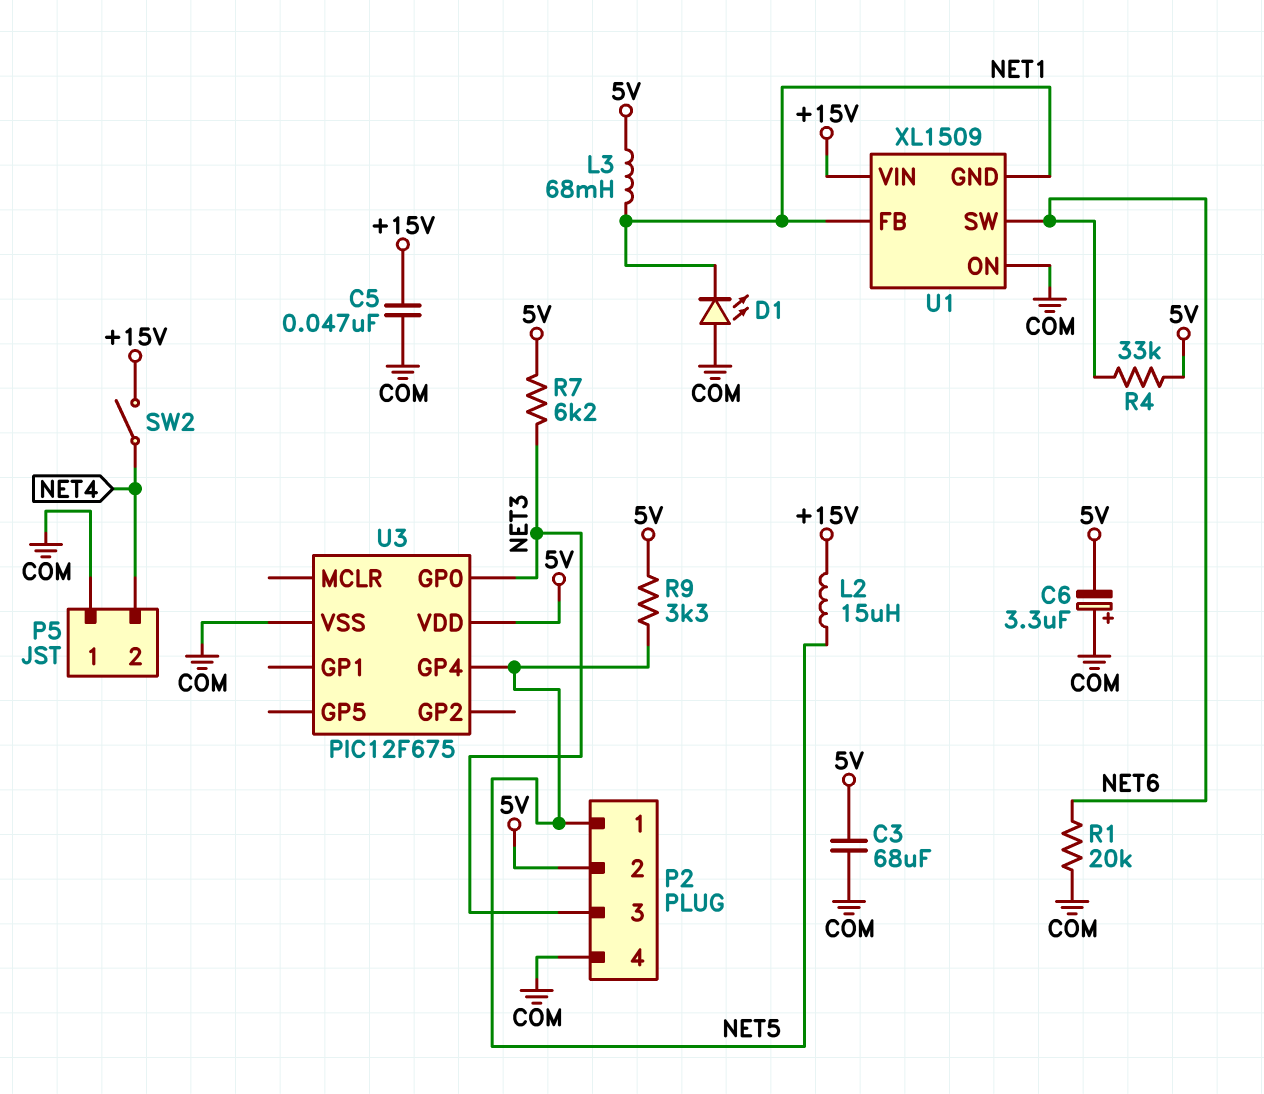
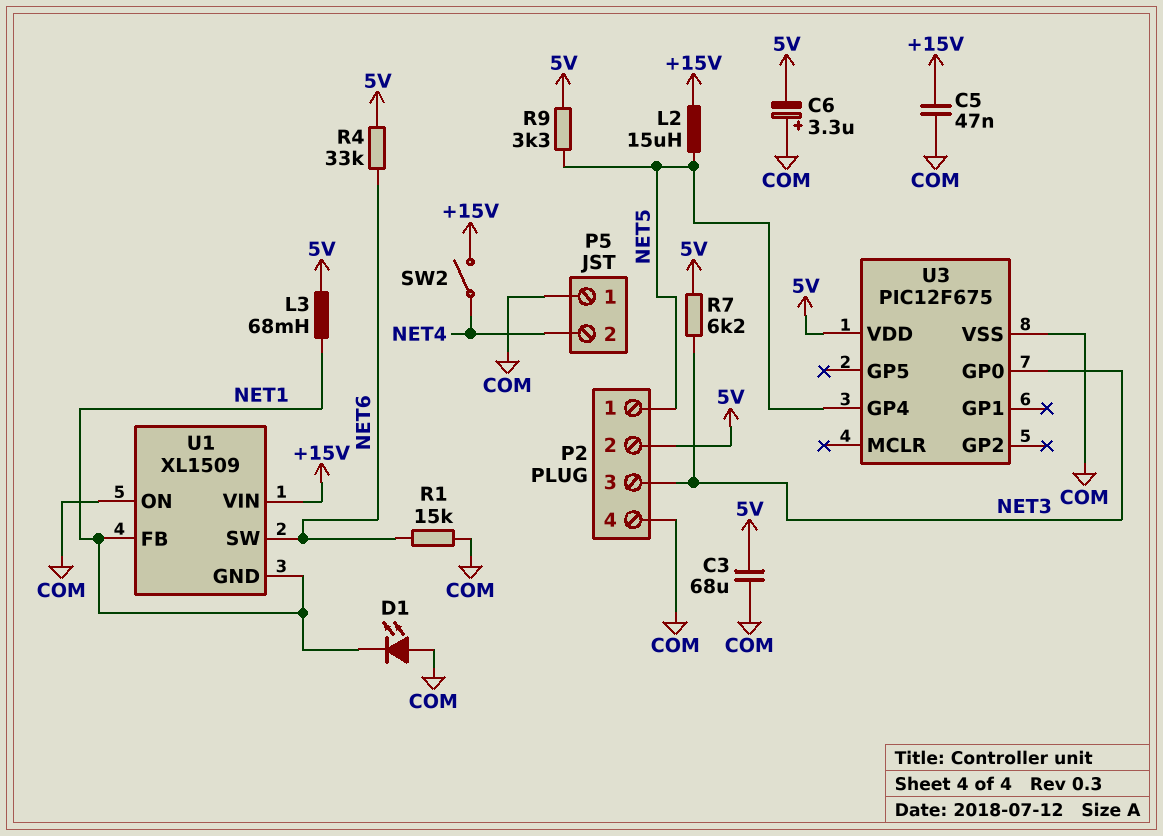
R1: 20k (COM, NET6) -> 15k (COM, NET6)

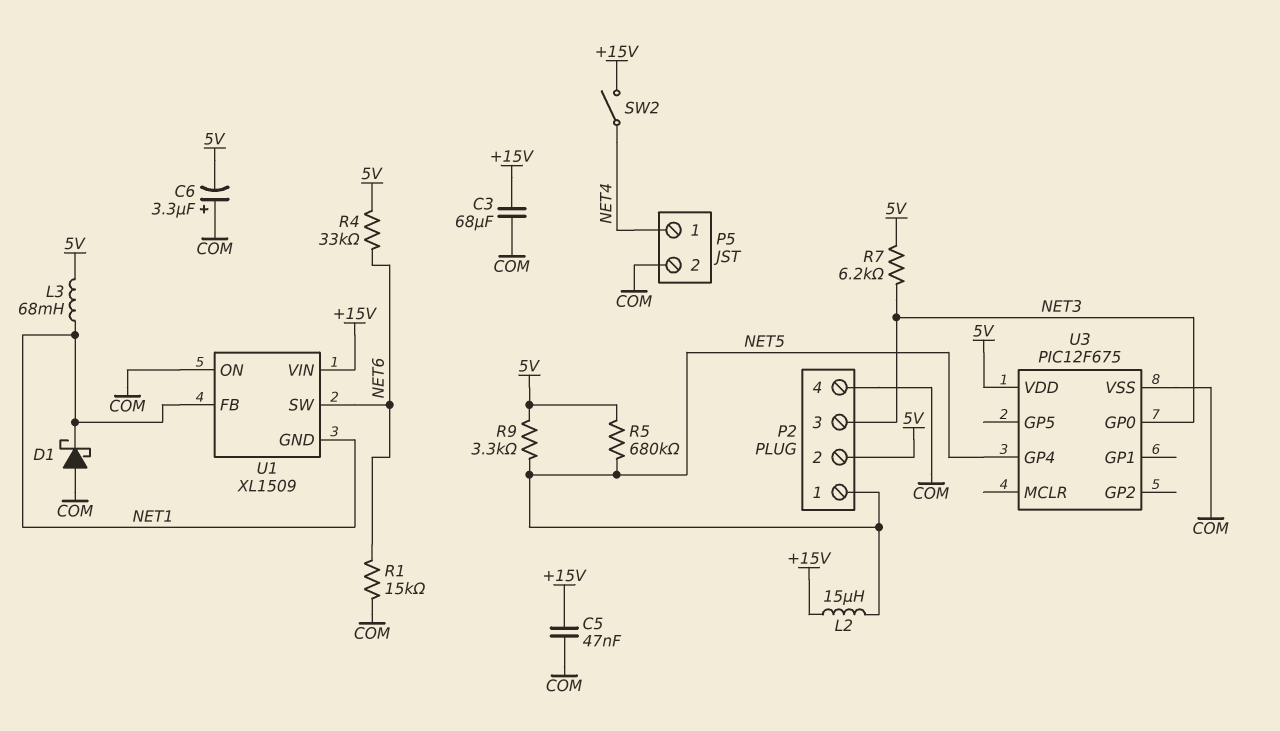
C3: 68uF (5V, COM) -> 68uF (+15V, COM)
D1: LED (A COM, K NET1) -> schottky (A COM, K NET1)
P5 pin 1: COM -> NET4
P5 pin 2: NET4 -> COM
R5: none -> 680k (5V, NET5)

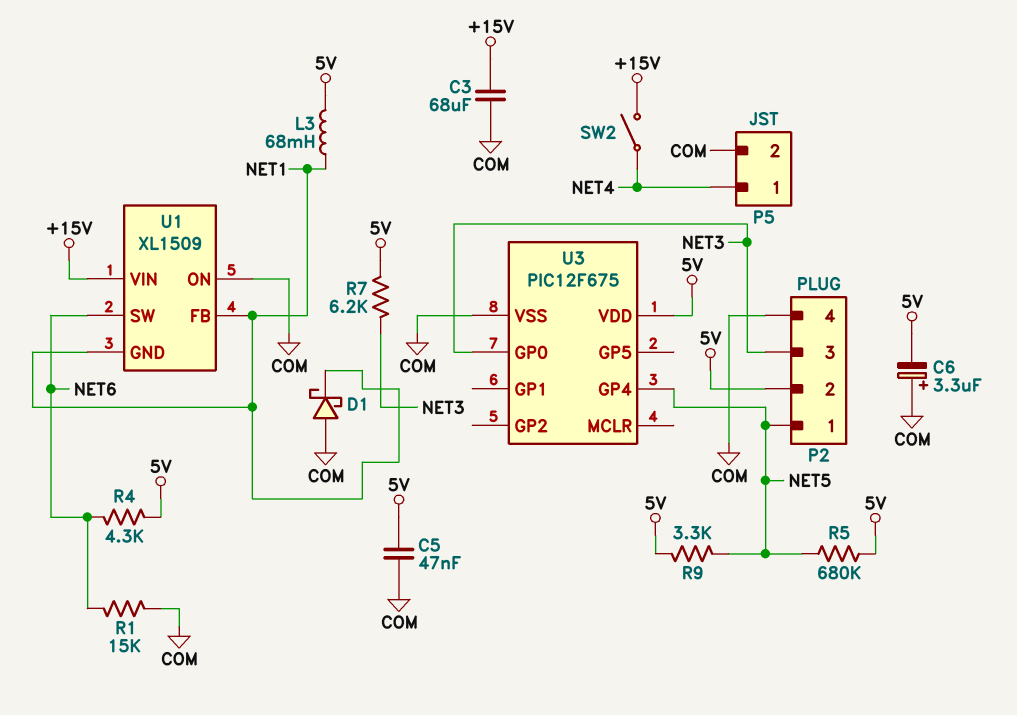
C5: 47nF (+15V, COM) -> 47nF (5V, COM)
L2: 15uH (+15V, NET5) -> none
R4: 33k (5V, NET6) -> 4.3k (5V, NET6)

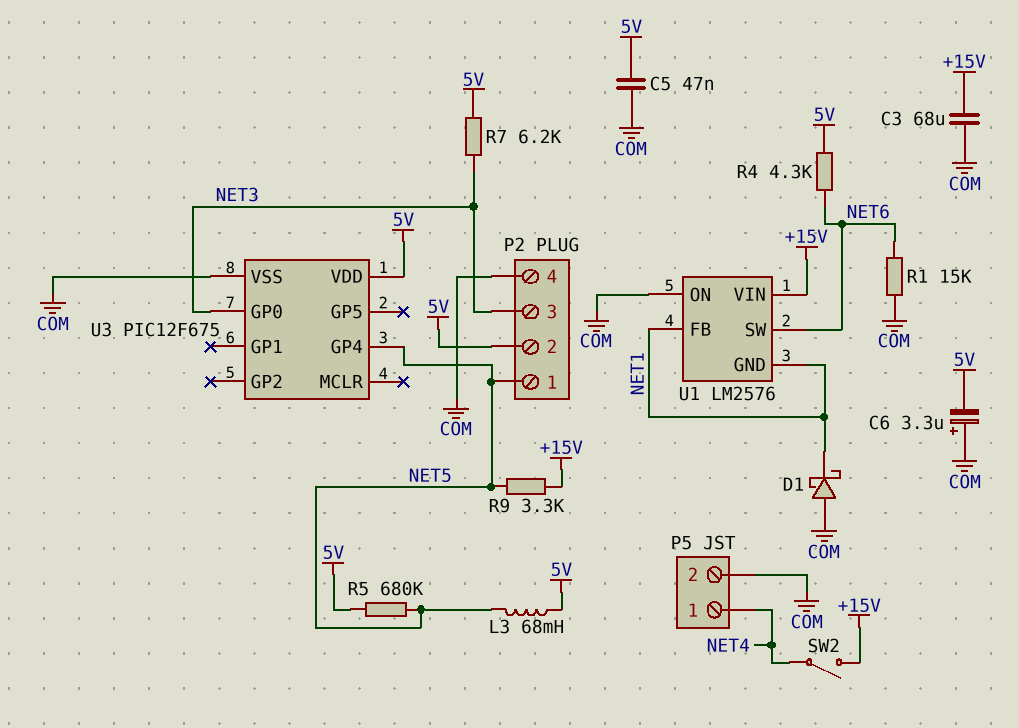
L3: 68mH (5V, NET1) -> 68mH (5V, NET5)
R9: 3.3k (5V, NET5) -> 3.3k (+15V, NET5)
U1: XL1509 -> LM2576

